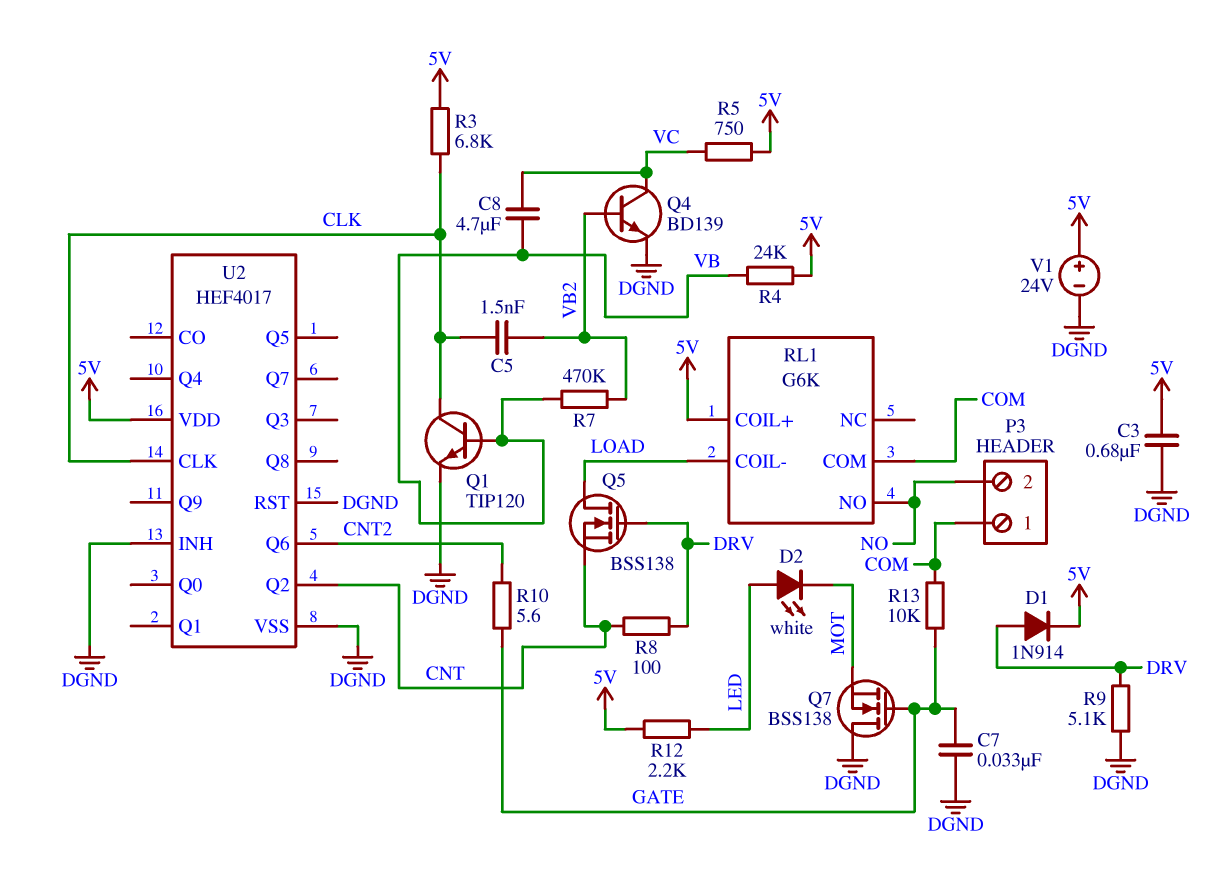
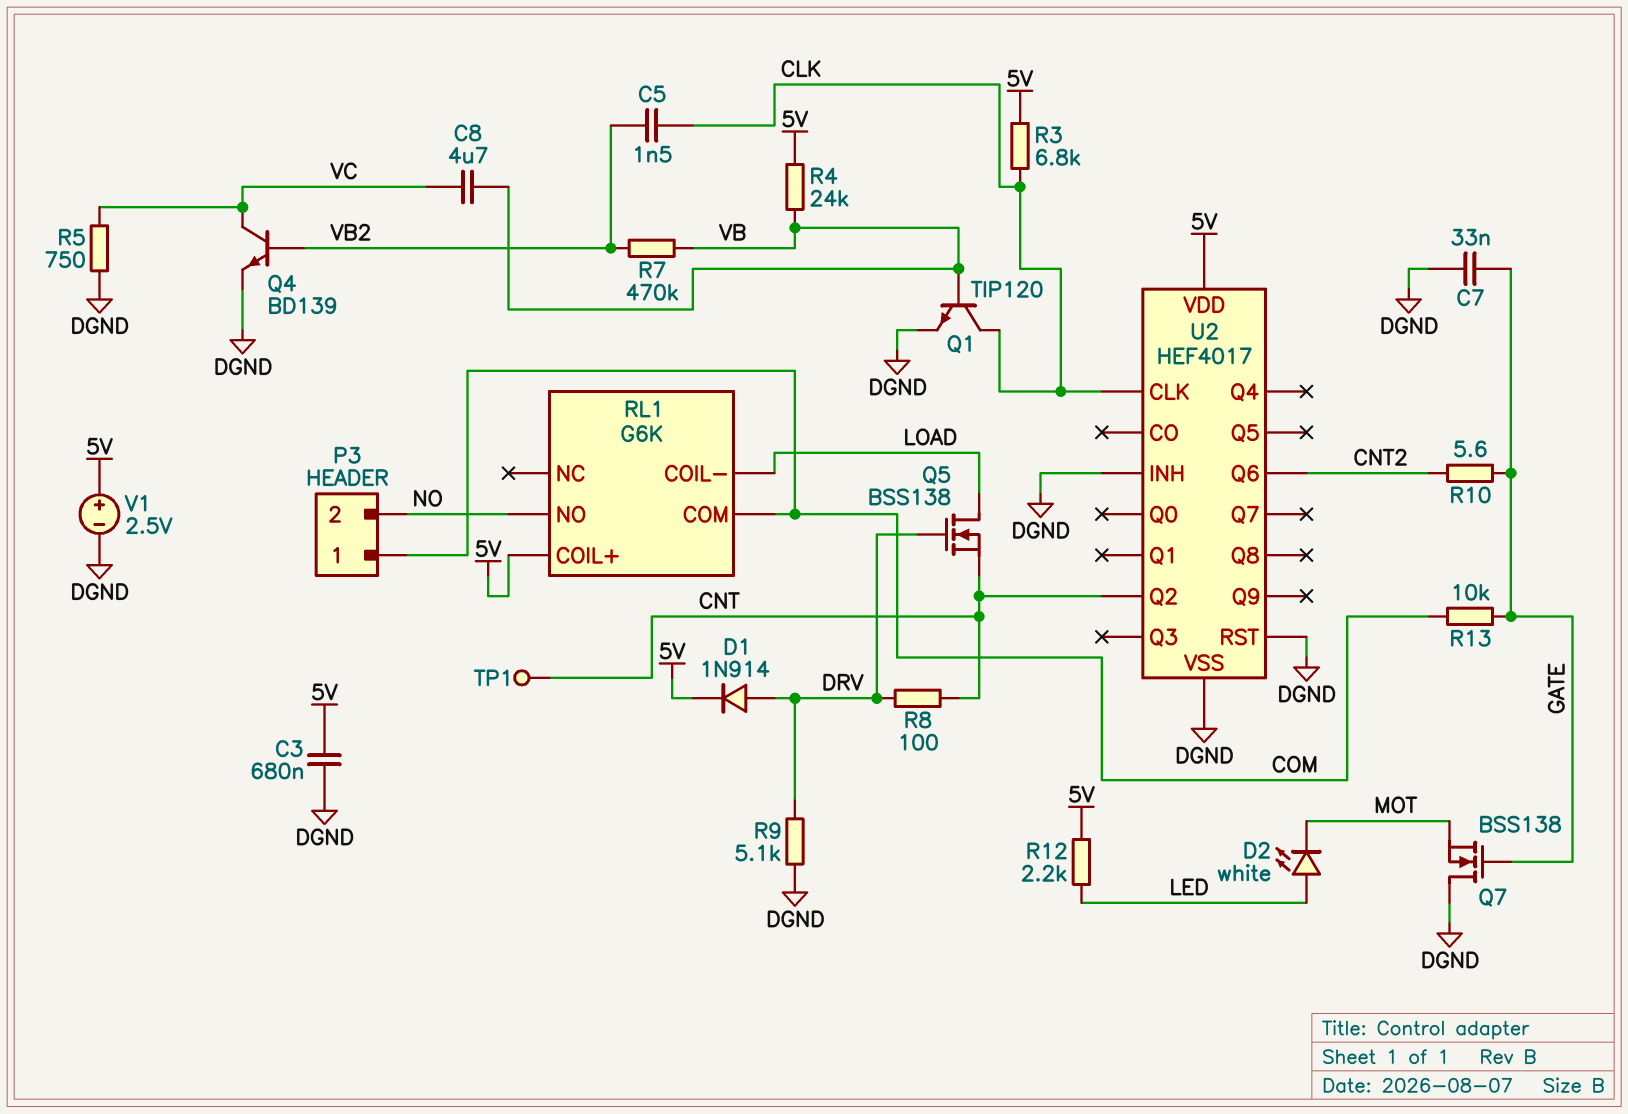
R5: 750 (5V, VC) -> 750 (DGND, VC)
TP1: none -> test point (CNT)
V1: 24V (plus 5V, minus DGND) -> 2.5V (plus 5V, minus DGND)

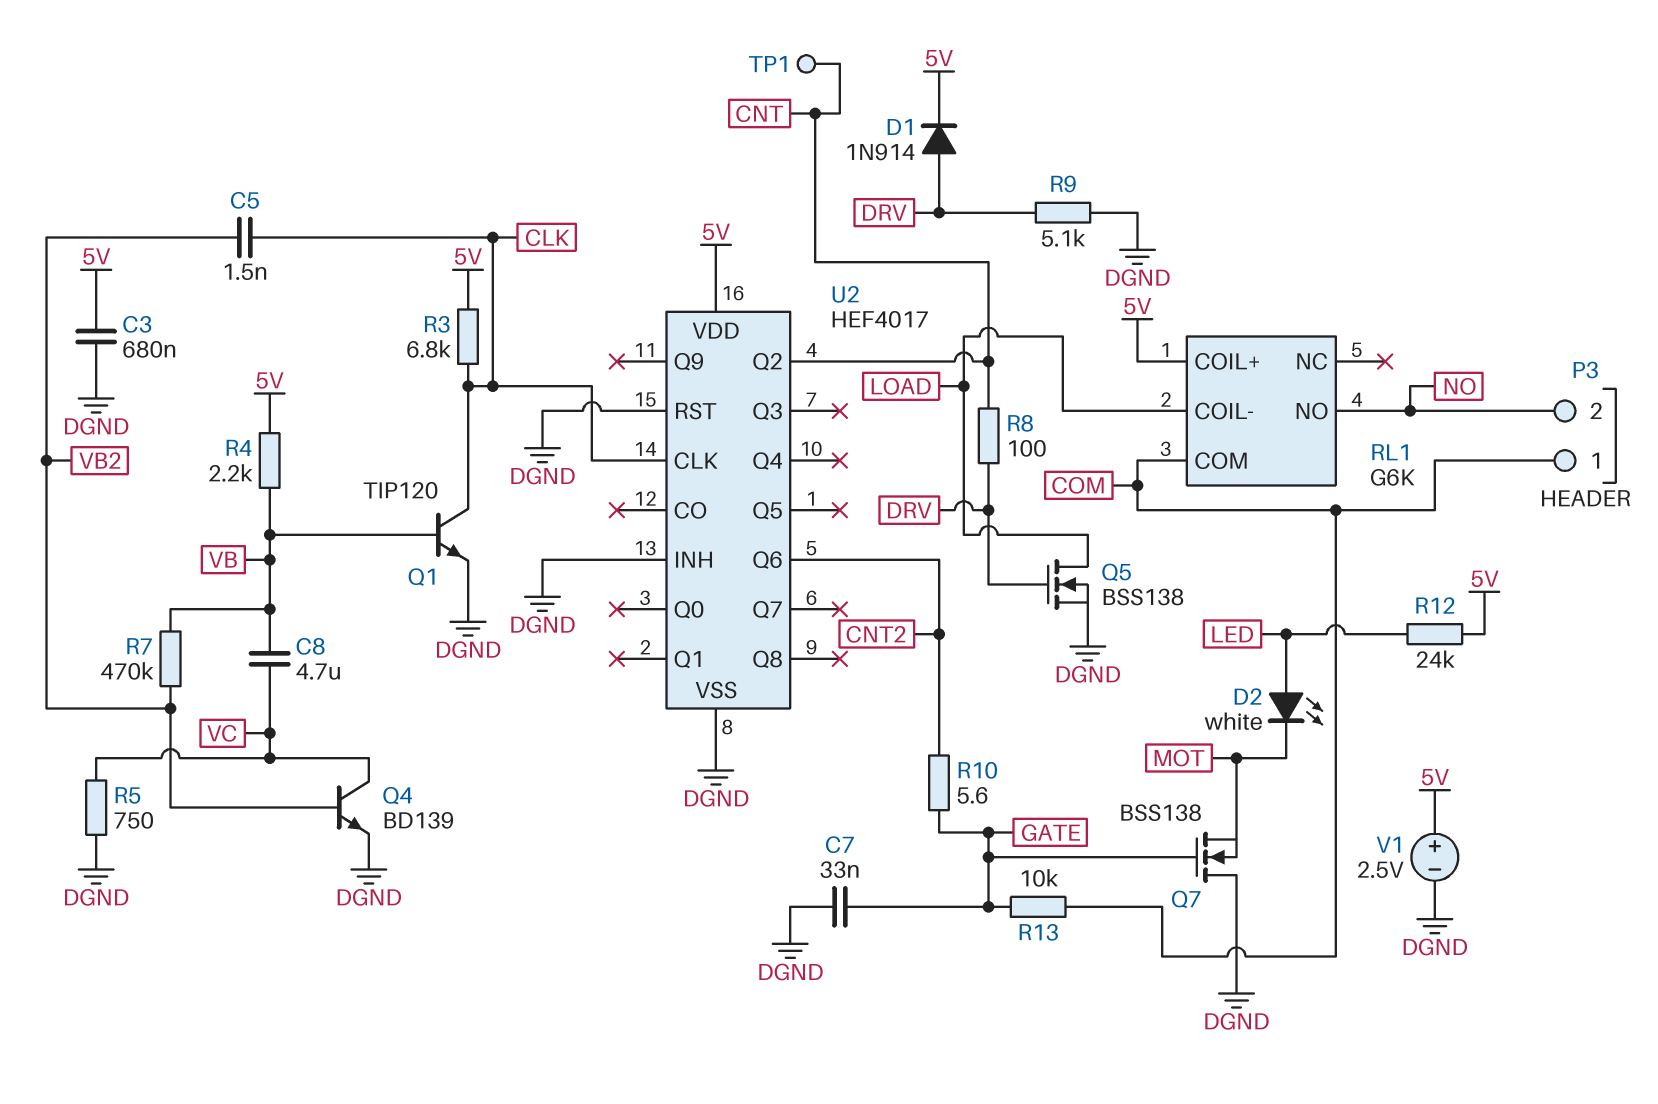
Q5: NMOS BSS138 (G DRV, D LOAD, S CNT) -> NMOS BSS138 (G DRV, D LOAD, S DGND)
R4: 24k (5V, VB) -> 2.2k (5V, VB)
R12: 2.2k (5V, LED) -> 24k (5V, LED)

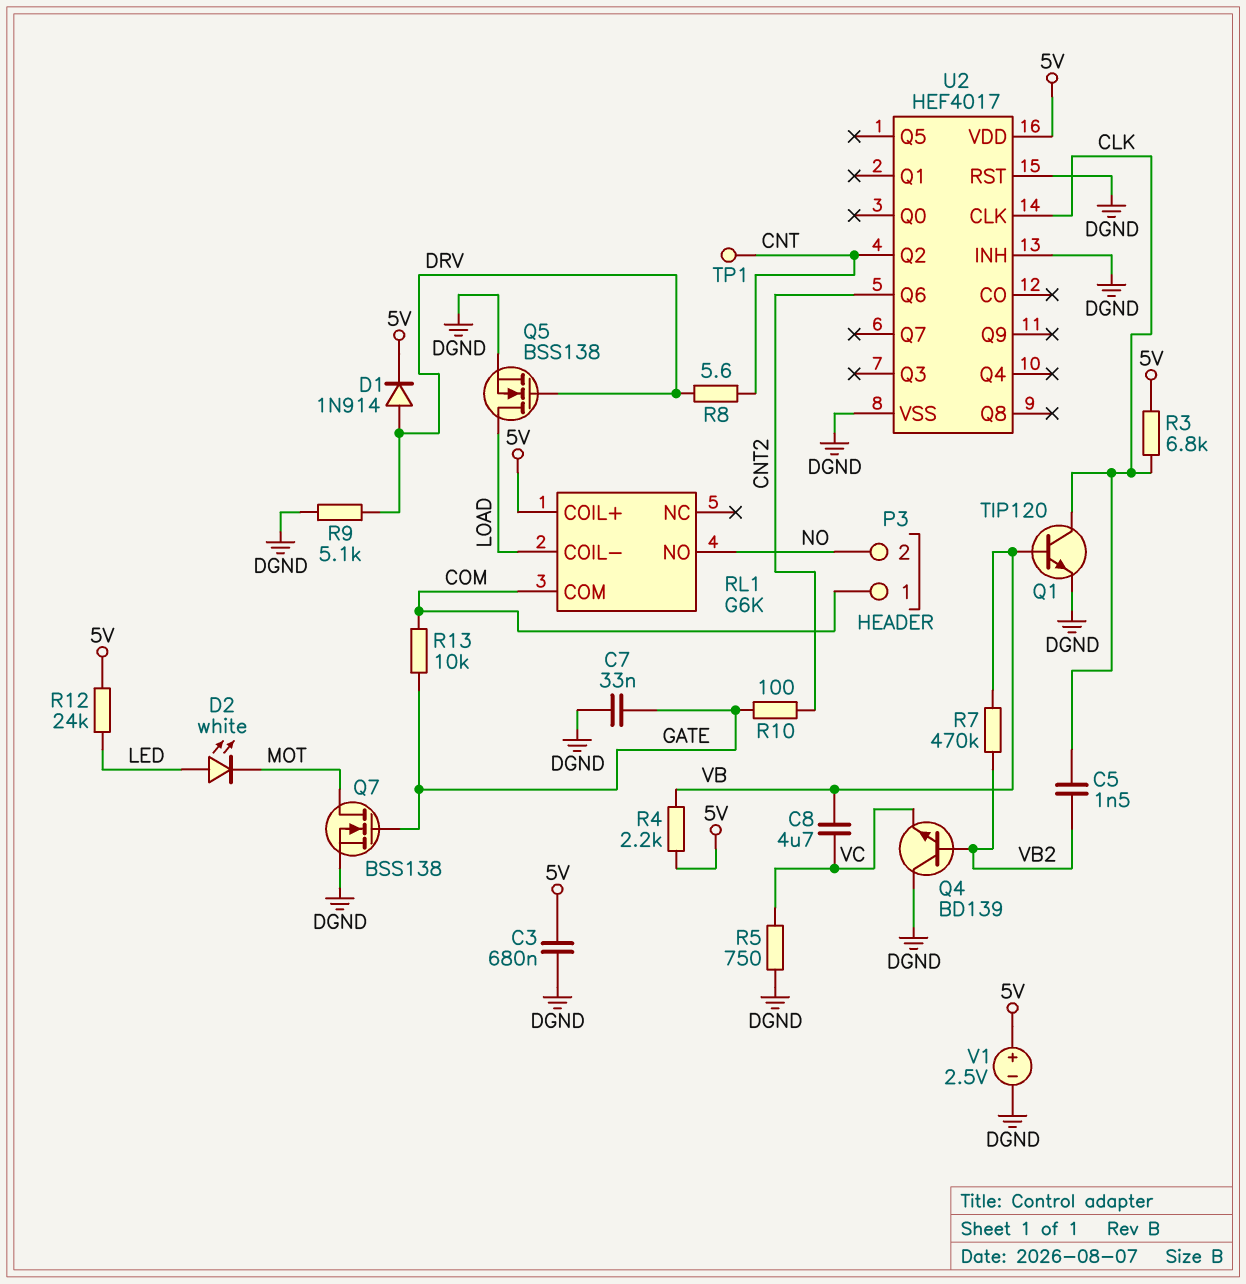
Q4: NPN BD139 (B VB2, C VC, E DGND) -> NPN BD139 (B VB2, C DGND, E VC)
Q7: NMOS BSS138 (G GATE, D DGND, S MOT) -> NMOS BSS138 (G GATE, D MOT, S DGND)
R8: 100 (CNT, DRV) -> 5.6 (CNT, DRV)
R10: 5.6 (CNT2, GATE) -> 100 (CNT2, GATE)

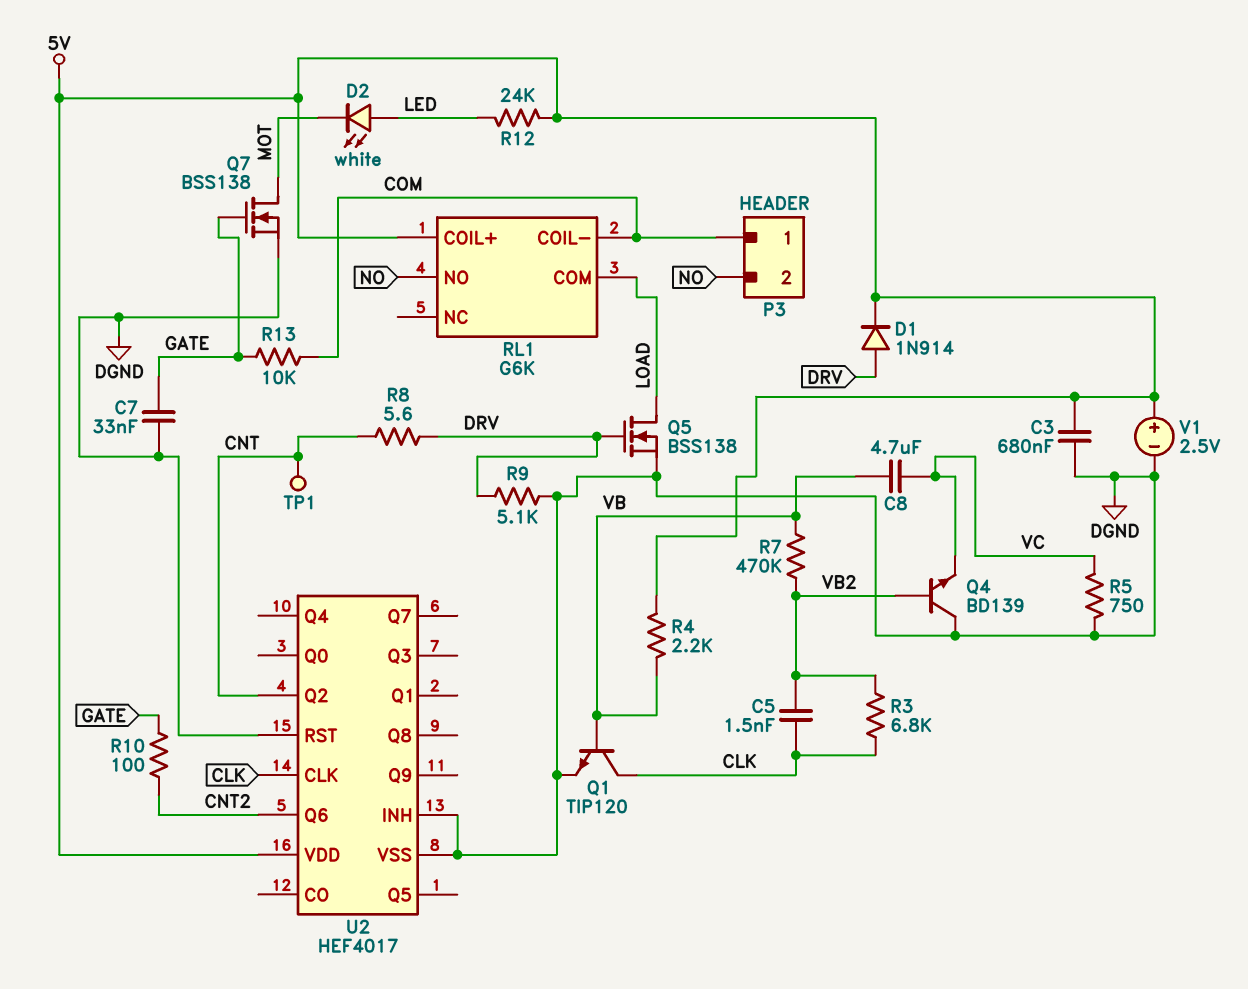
R3: 6.8k (5V, CLK) -> 6.8k (CLK, VB2)
RL1 pin COIL-: LOAD -> COM
RL1 pin COM: COM -> LOAD

